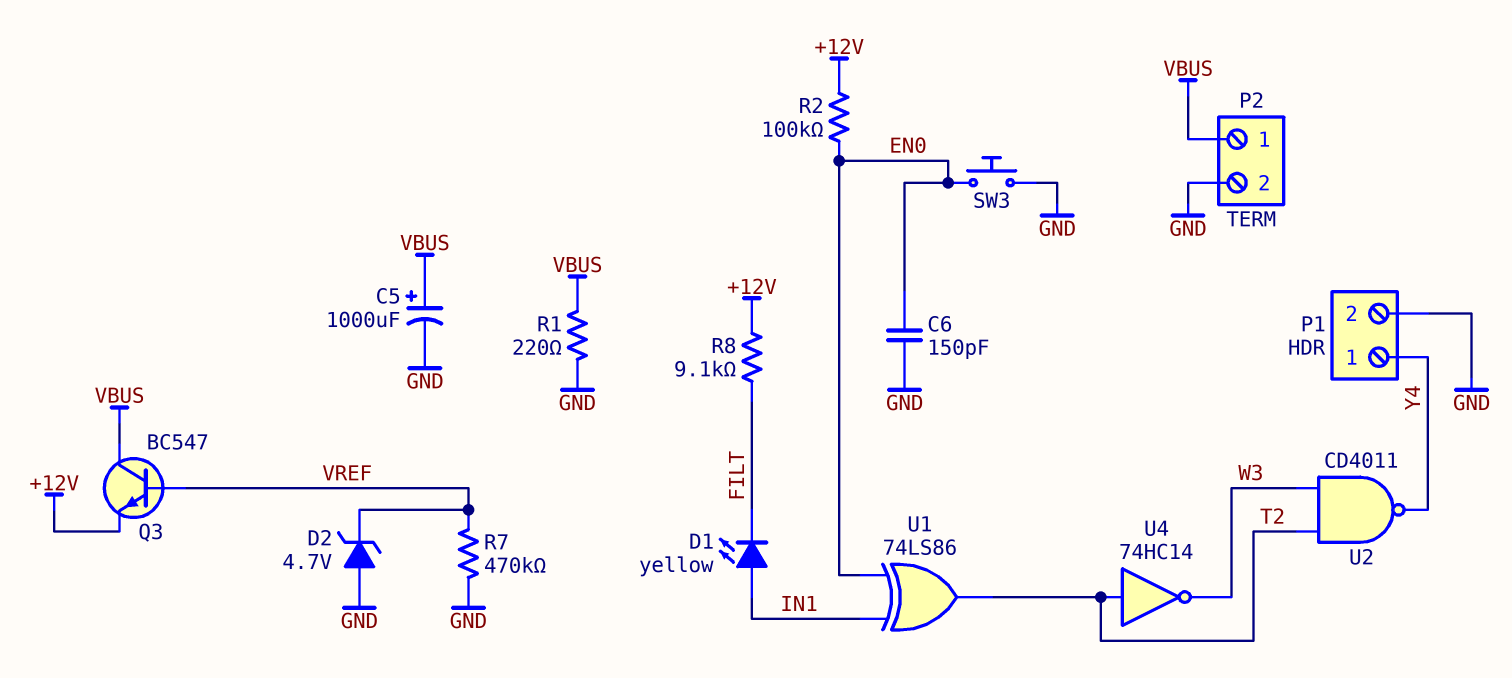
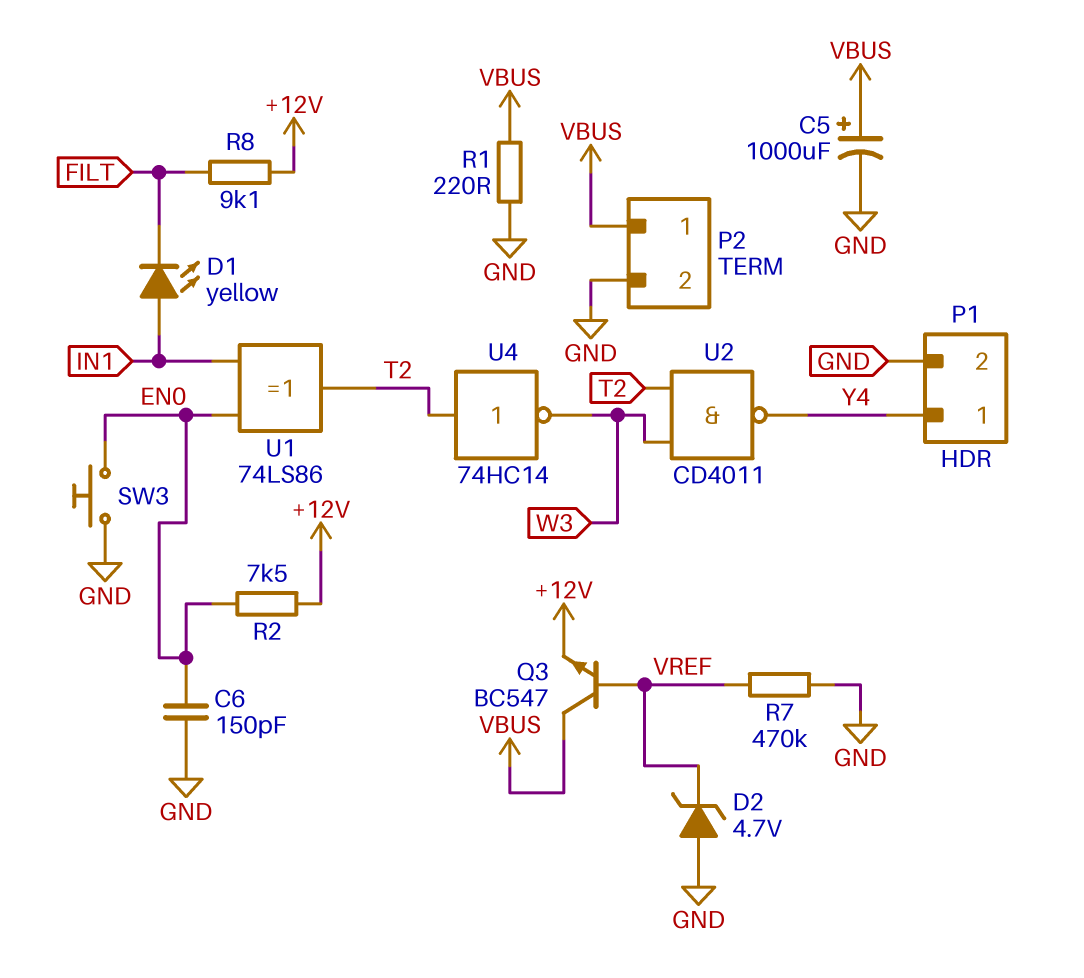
R2: 100k (+12V, EN0) -> 7.5k (+12V, EN0)

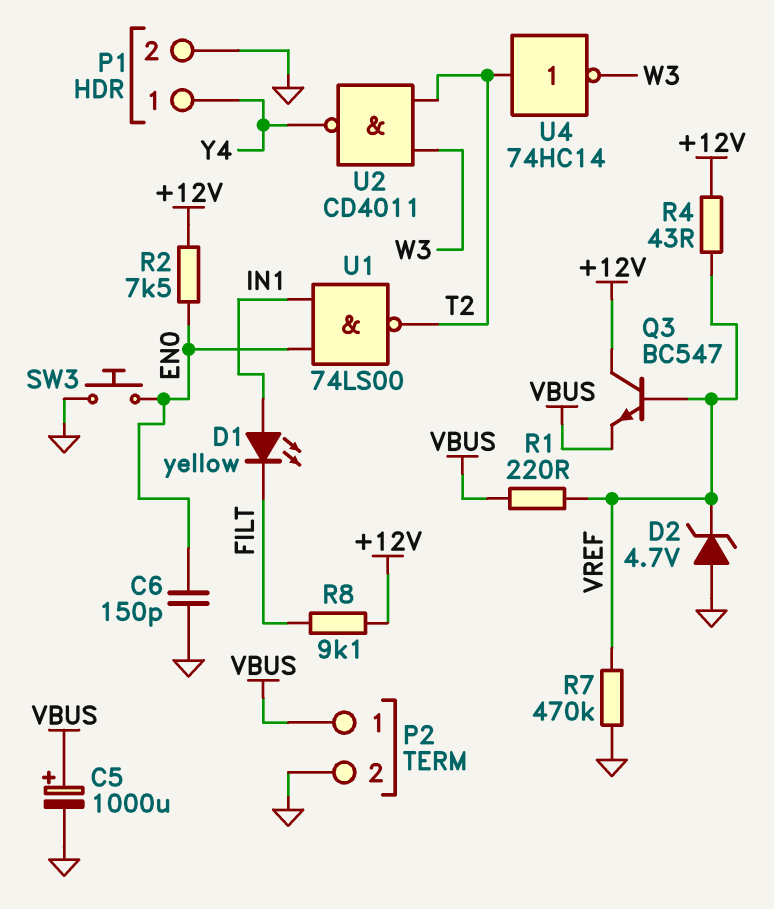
Q3: NPN BC547 (B VREF, C VBUS, E +12V) -> NPN BC547 (B VREF, C +12V, E VBUS)
R1: 220 (GND, VBUS) -> 220 (VBUS, VREF)
R4: none -> 43 (+12V, VREF)
U1: XOR 74LS86 (in EN0, in IN1, out T2) -> NAND 74LS00 (in EN0, in IN1, out T2)

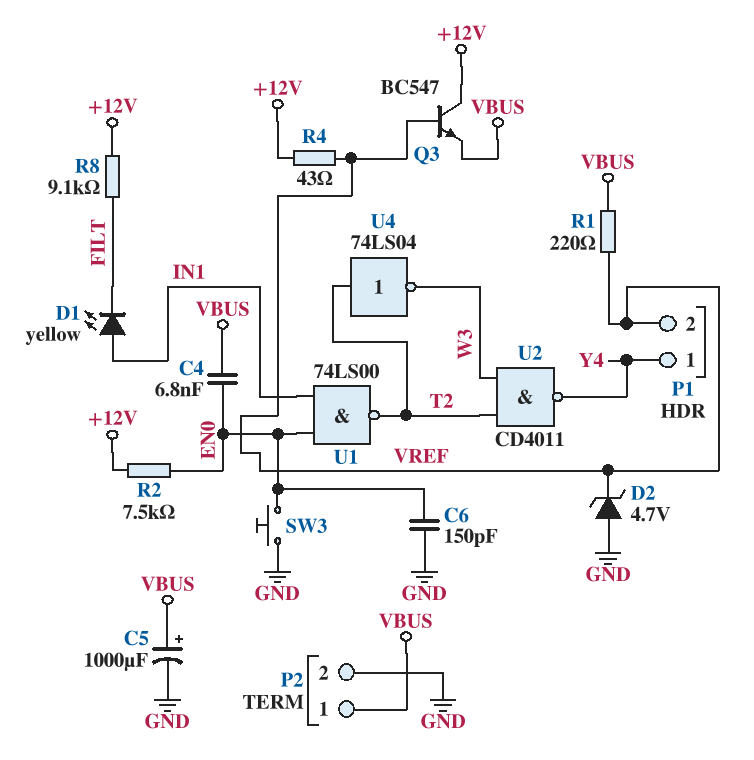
C4: none -> 6.8nF (EN0, VBUS)
P1 pin 2: GND -> VREF
R7: 470k (GND, VREF) -> none
U4: NOT 74HC14 (in T2, out W3) -> NOT 74LS04 (in T2, out W3)

